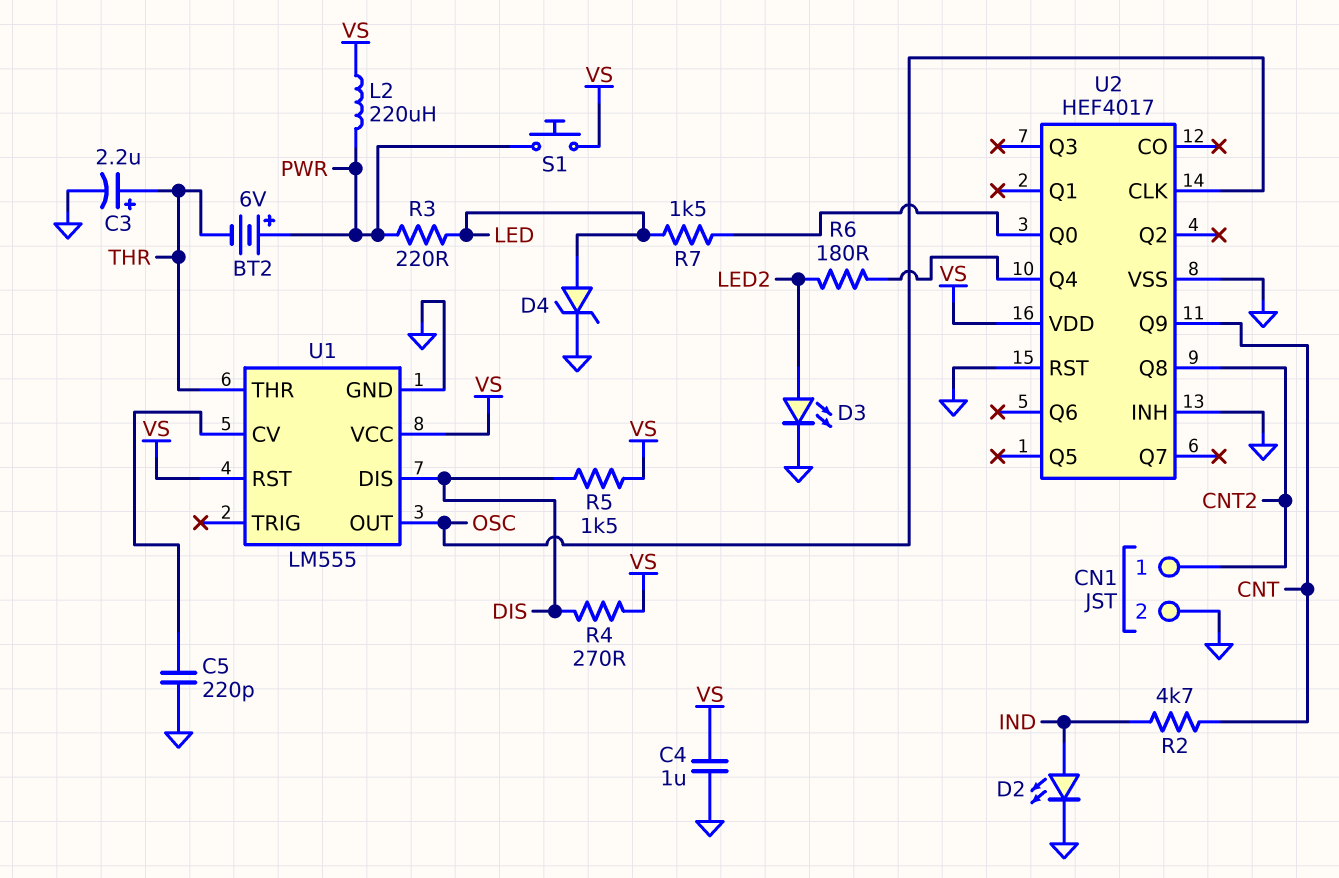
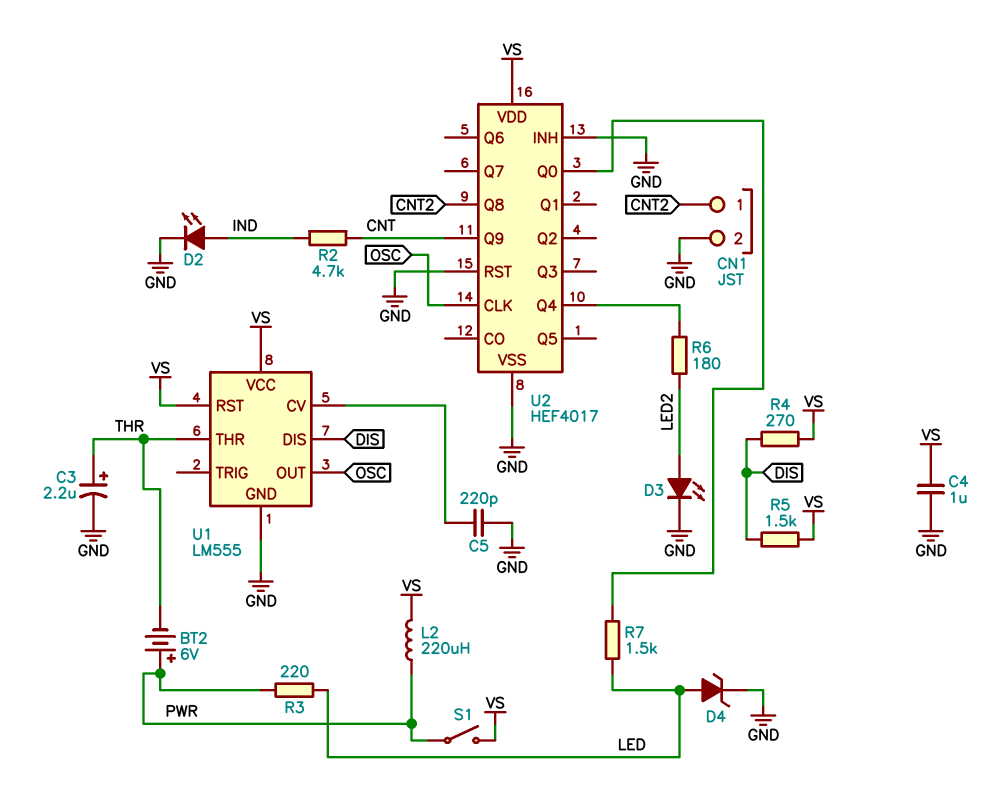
S1: button (PWR, VS) -> switch (PWR, VS)

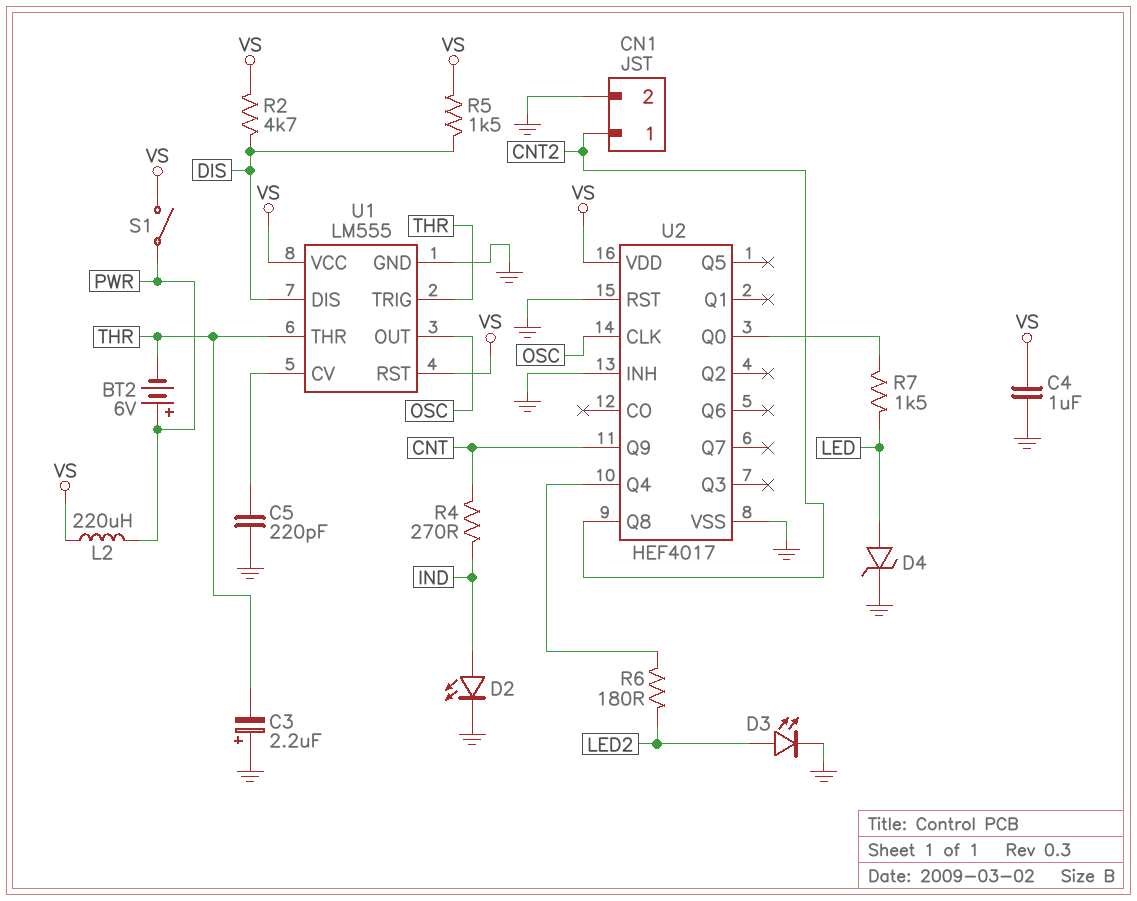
C3: 2.2uF (plus THR, minus GND) -> 2.2uF (plus GND, minus THR)
R2: 4.7k (CNT, IND) -> 4.7k (DIS, VS)
R3: 220 (LED, PWR) -> none
R4: 270 (DIS, VS) -> 270 (CNT, IND)
U1 pin TRIG: none -> THR

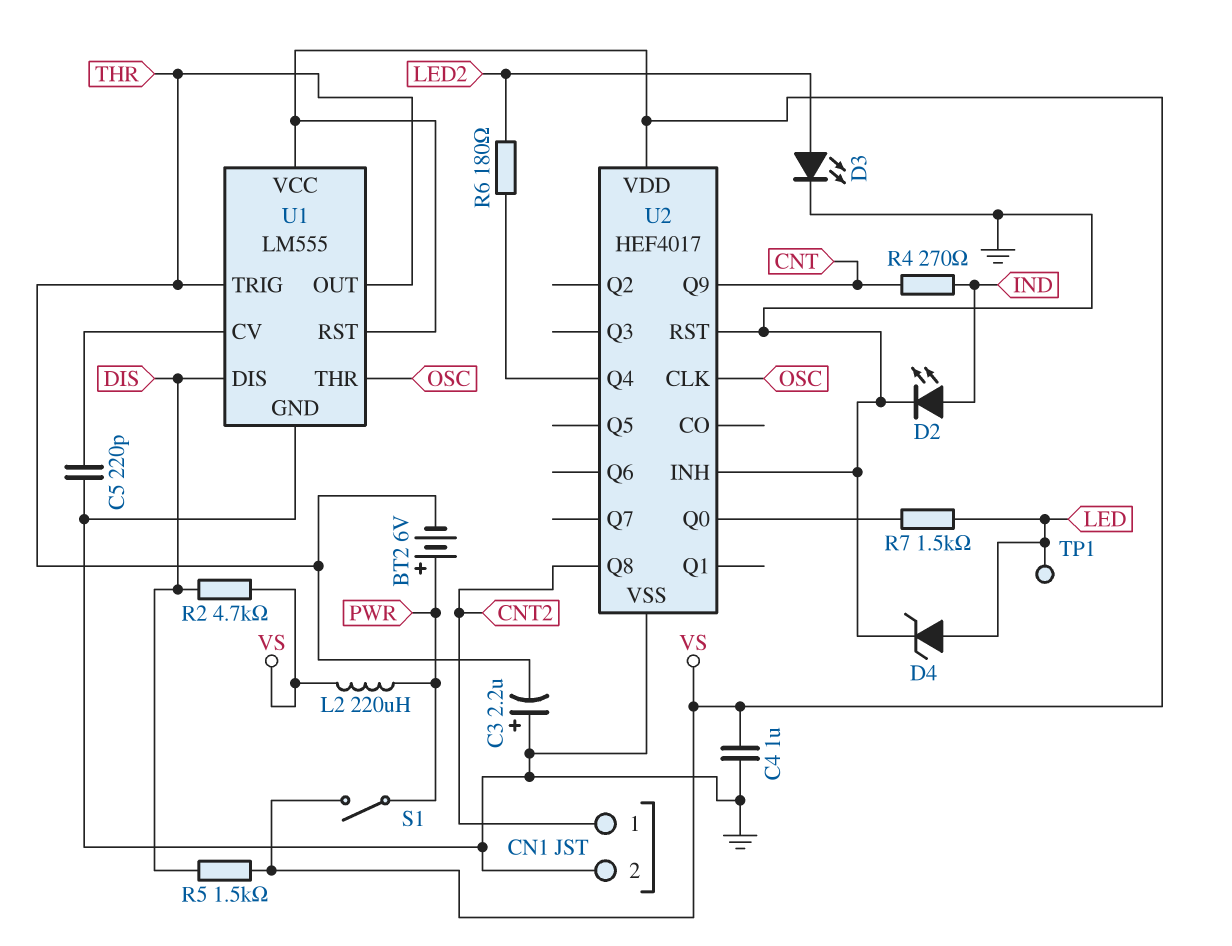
TP1: none -> test point (LED)
U1 pin OUT: OSC -> THR
U1 pin THR: THR -> OSC

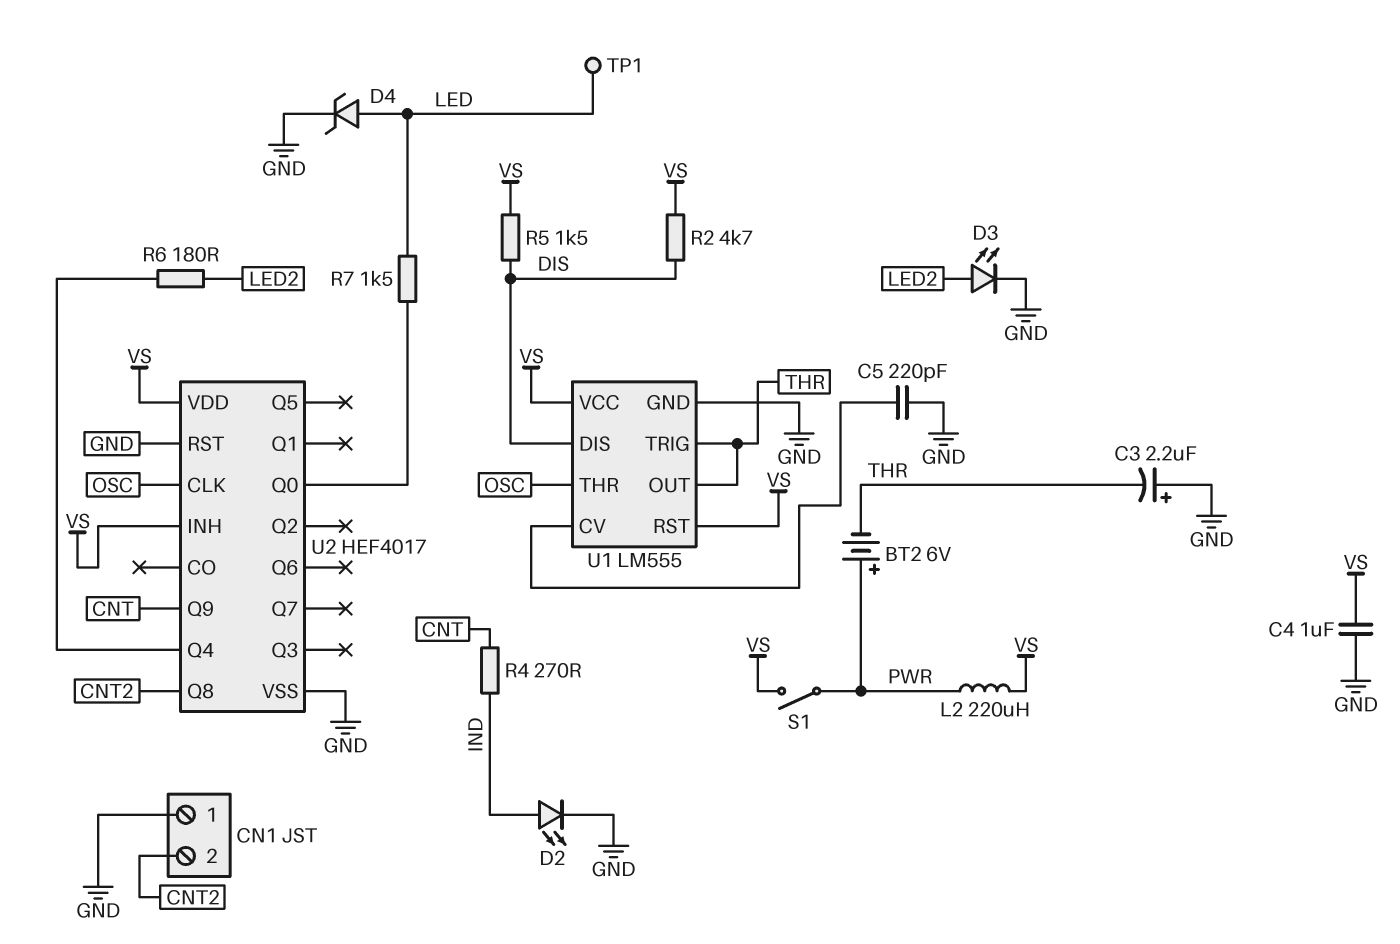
CN1 pin 1: CNT2 -> GND
CN1 pin 2: GND -> CNT2
U2 pin INH: GND -> VS

